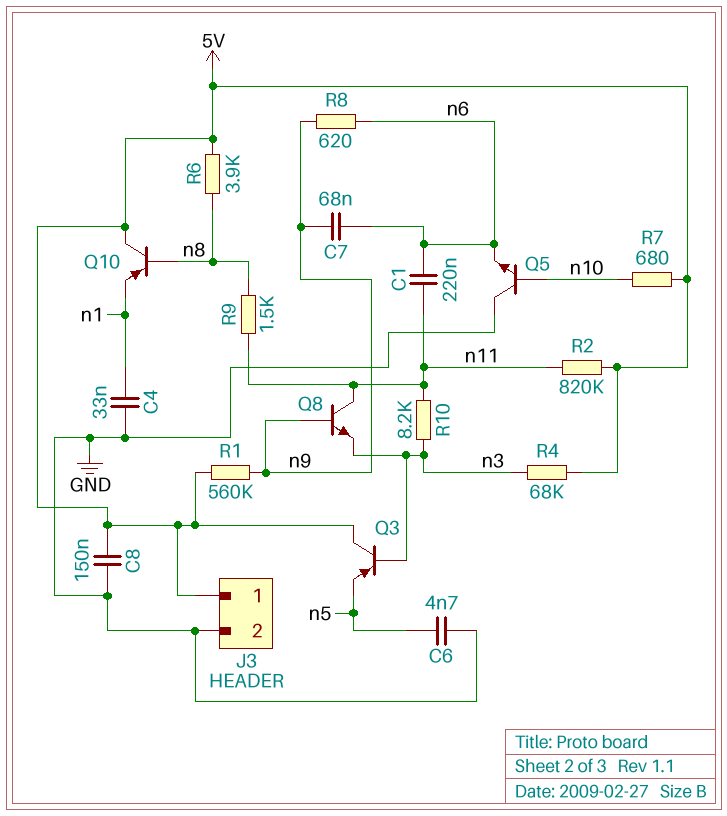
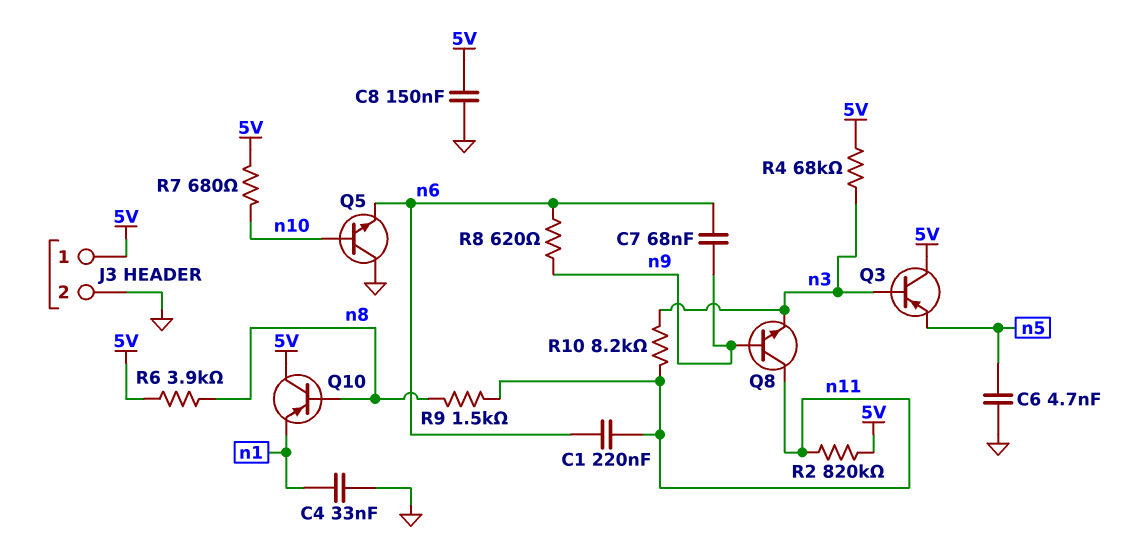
R1: 560k (5V, n9) -> none

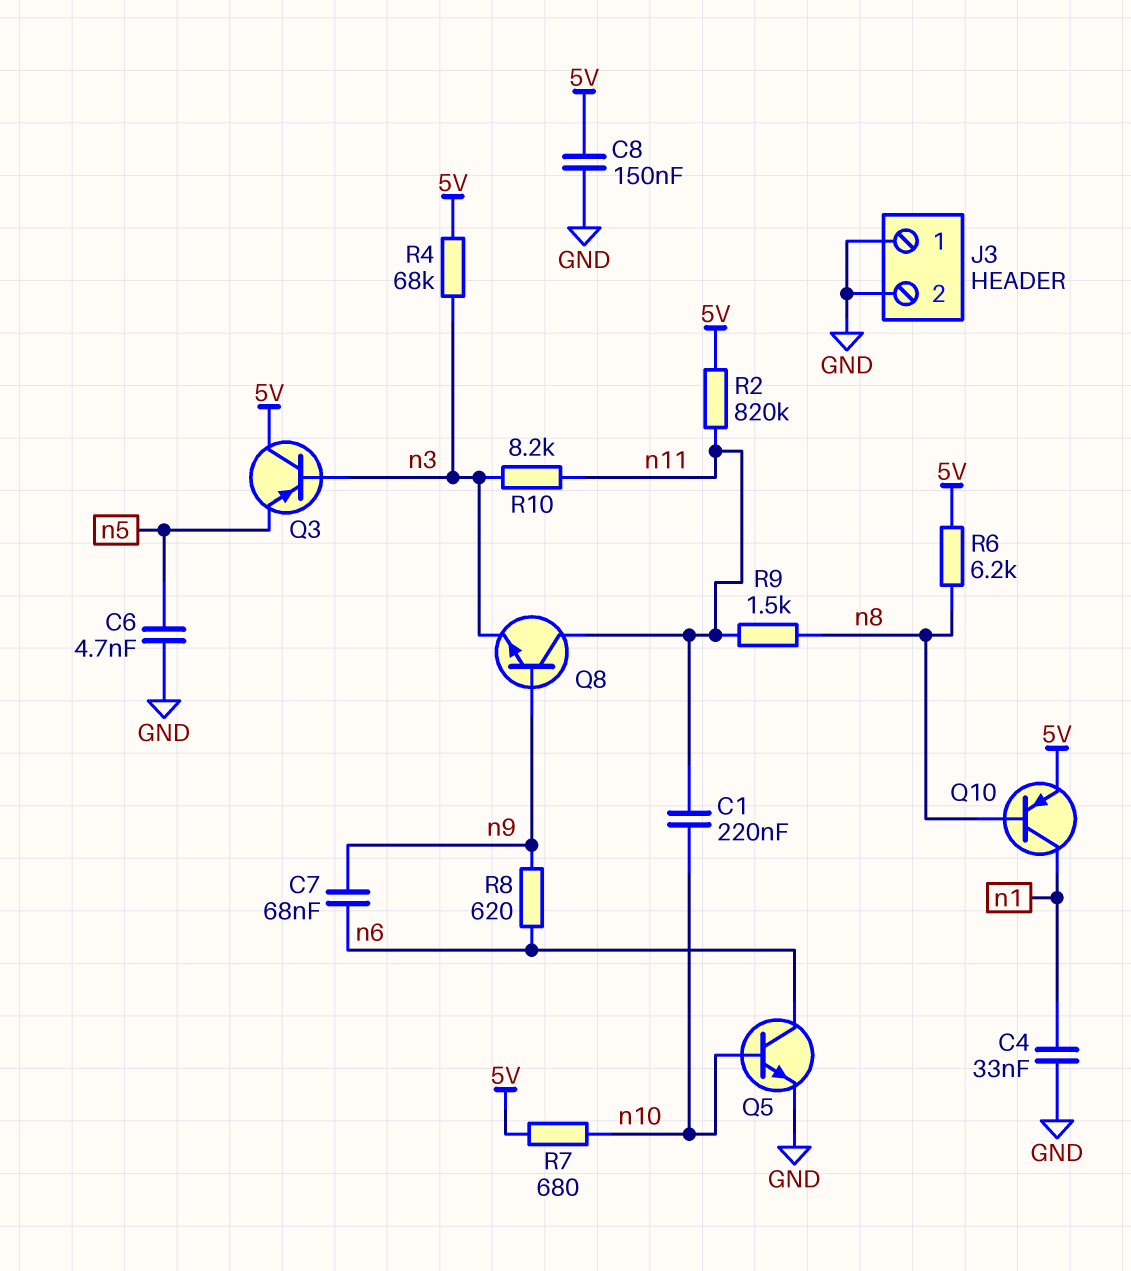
C1: 220nF (n6, n11) -> 220nF (n10, n11)
J3 pin 1: 5V -> GND
Q5: NPN (B n10, C GND, E n6) -> NPN (B n10, C n6, E GND)
Q10: PNP (B n8, C 5V, E n1) -> PNP (B n8, C n1, E 5V)
R6: 3.9k (5V, n8) -> 6.2k (5V, n8)

